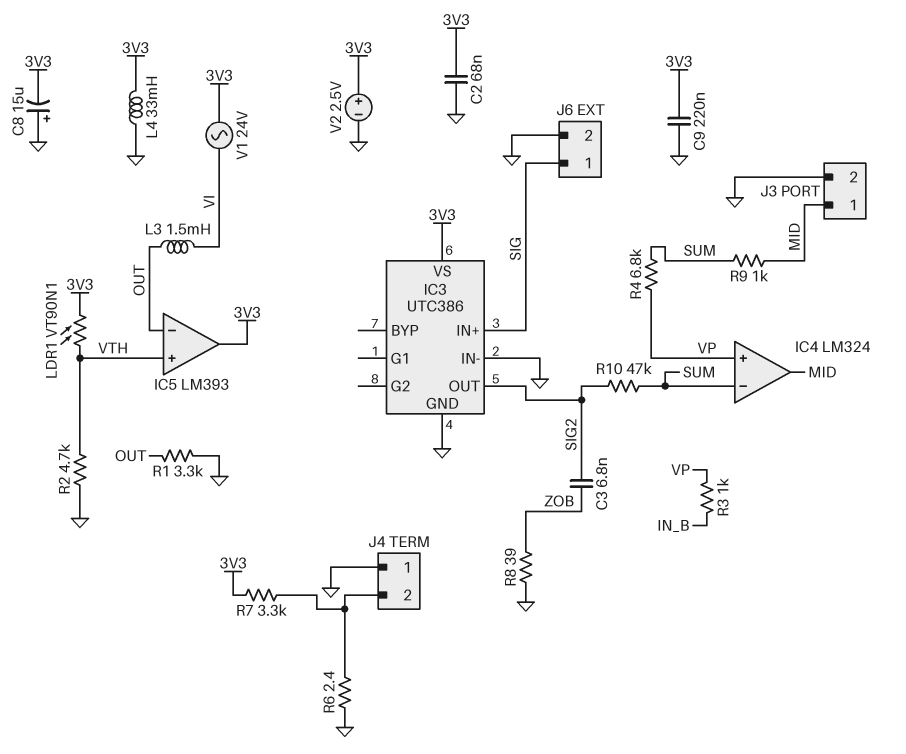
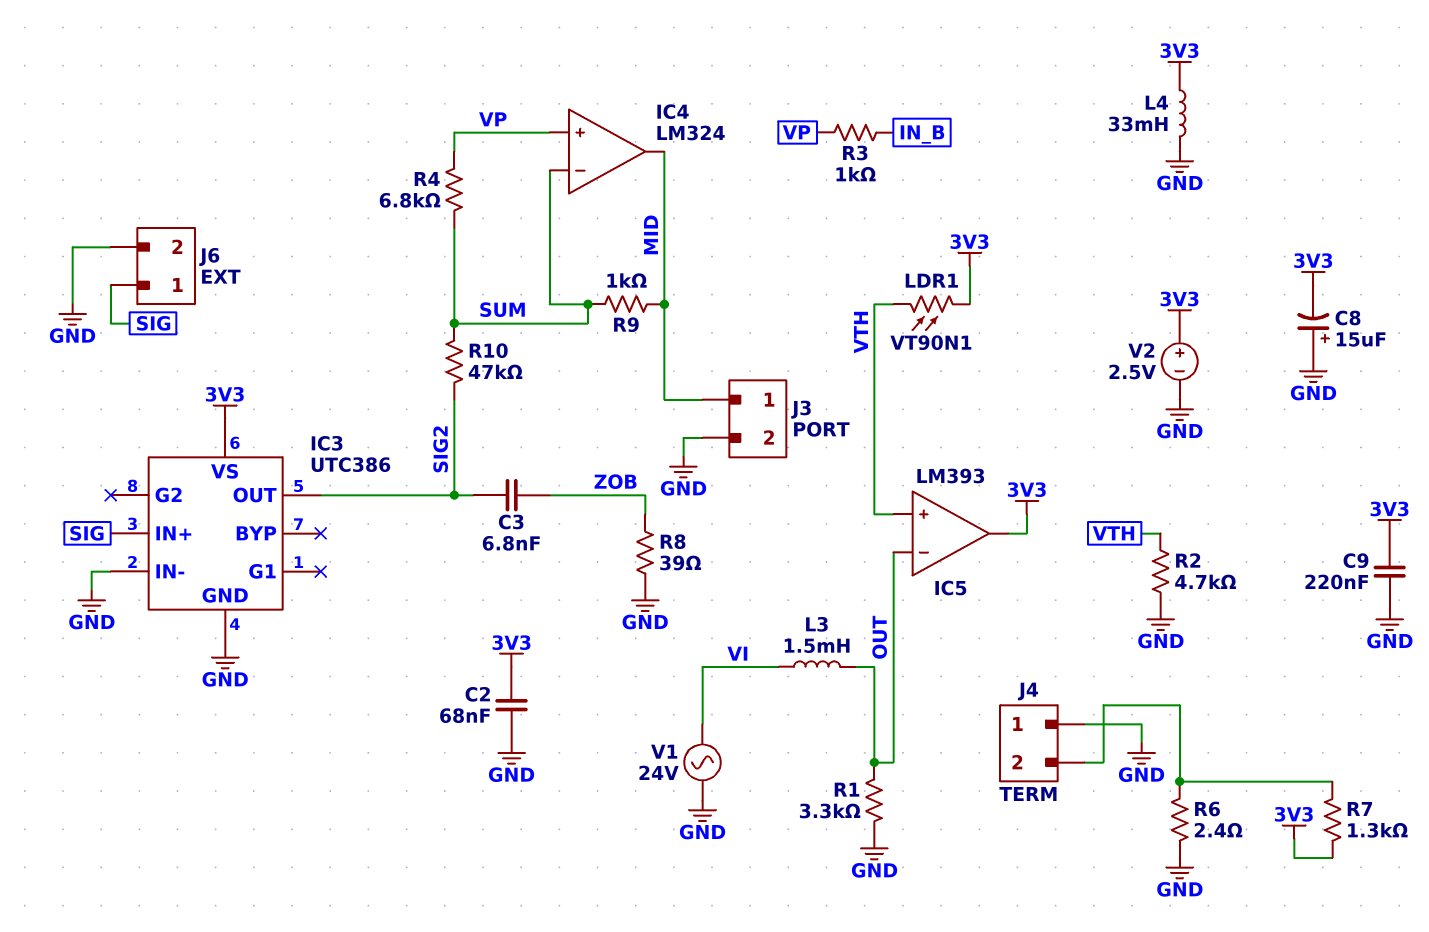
R7: 3.3k (3V3, J4/2) -> 1.3k (3V3, J4/2)
V1: AC 24V (3V3, VI) -> AC 24V (GND, VI)

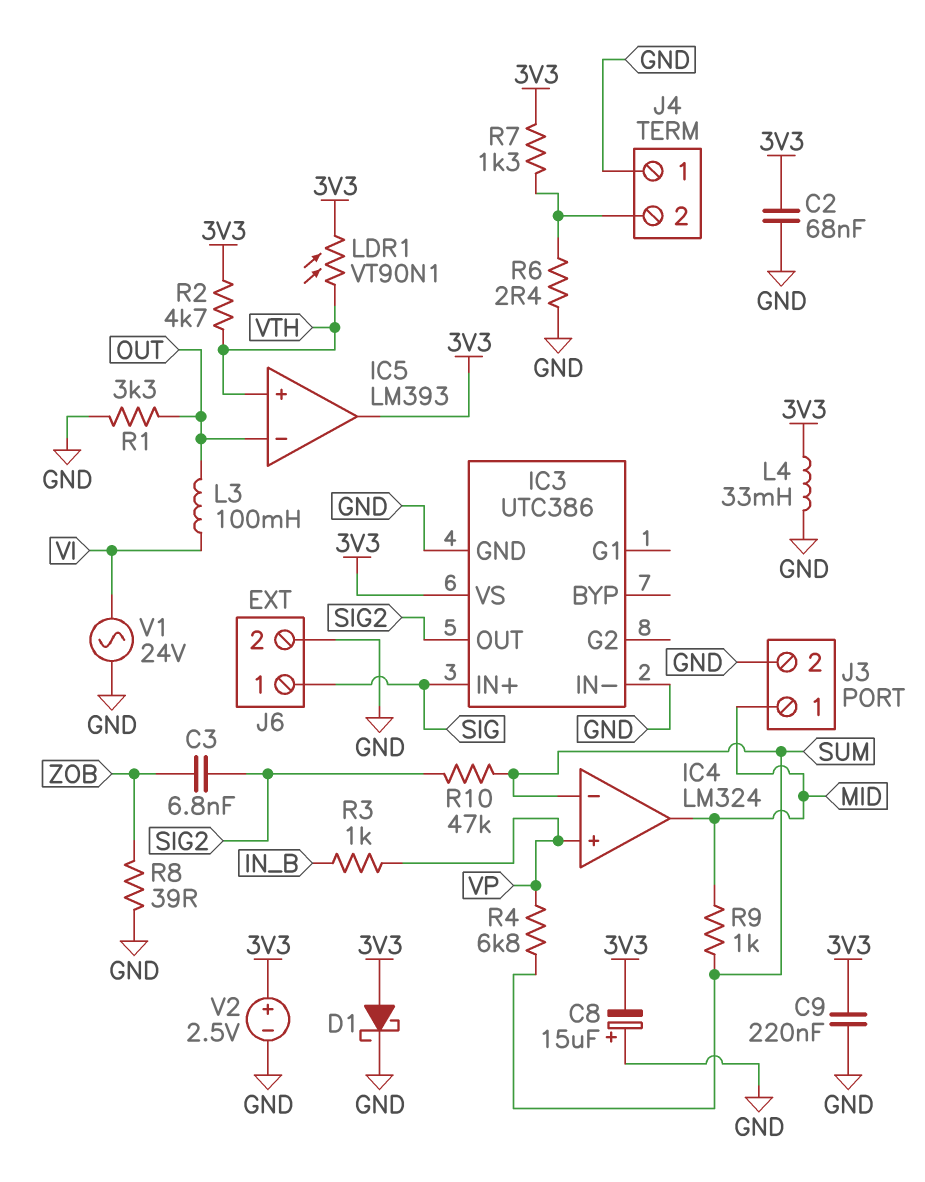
D1: none -> schottky (A 3V3, K GND)
L3: 1.5mH (OUT, VI) -> 100mH (OUT, VI)
R2: 4.7k (GND, VTH) -> 4.7k (3V3, VTH)

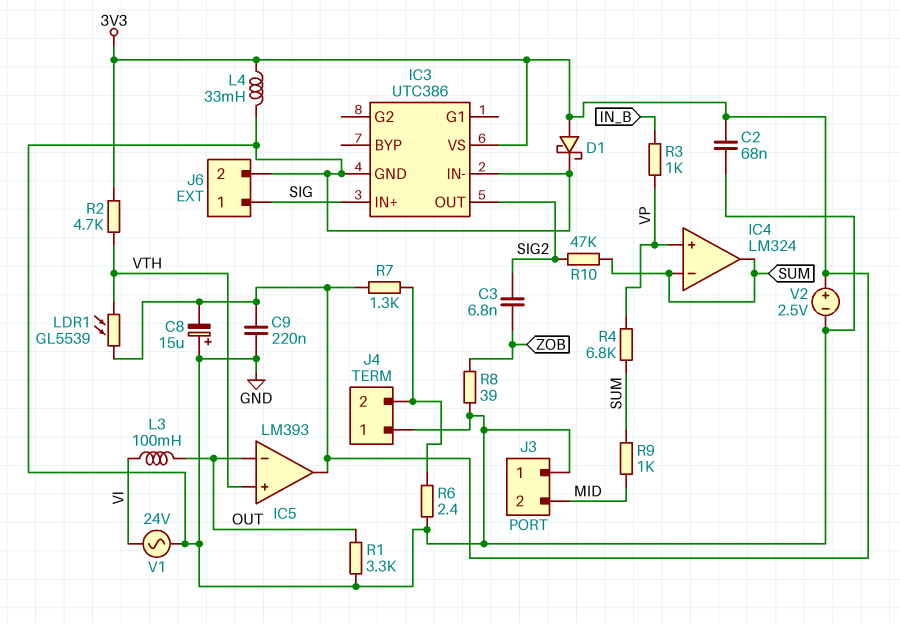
IC4 pin out: MID -> SUM
J3 pin 1: MID -> GND
J3 pin 2: GND -> MID
LDR1: VT90N1 (3V3, VTH) -> GL5539 (3V3, VTH)

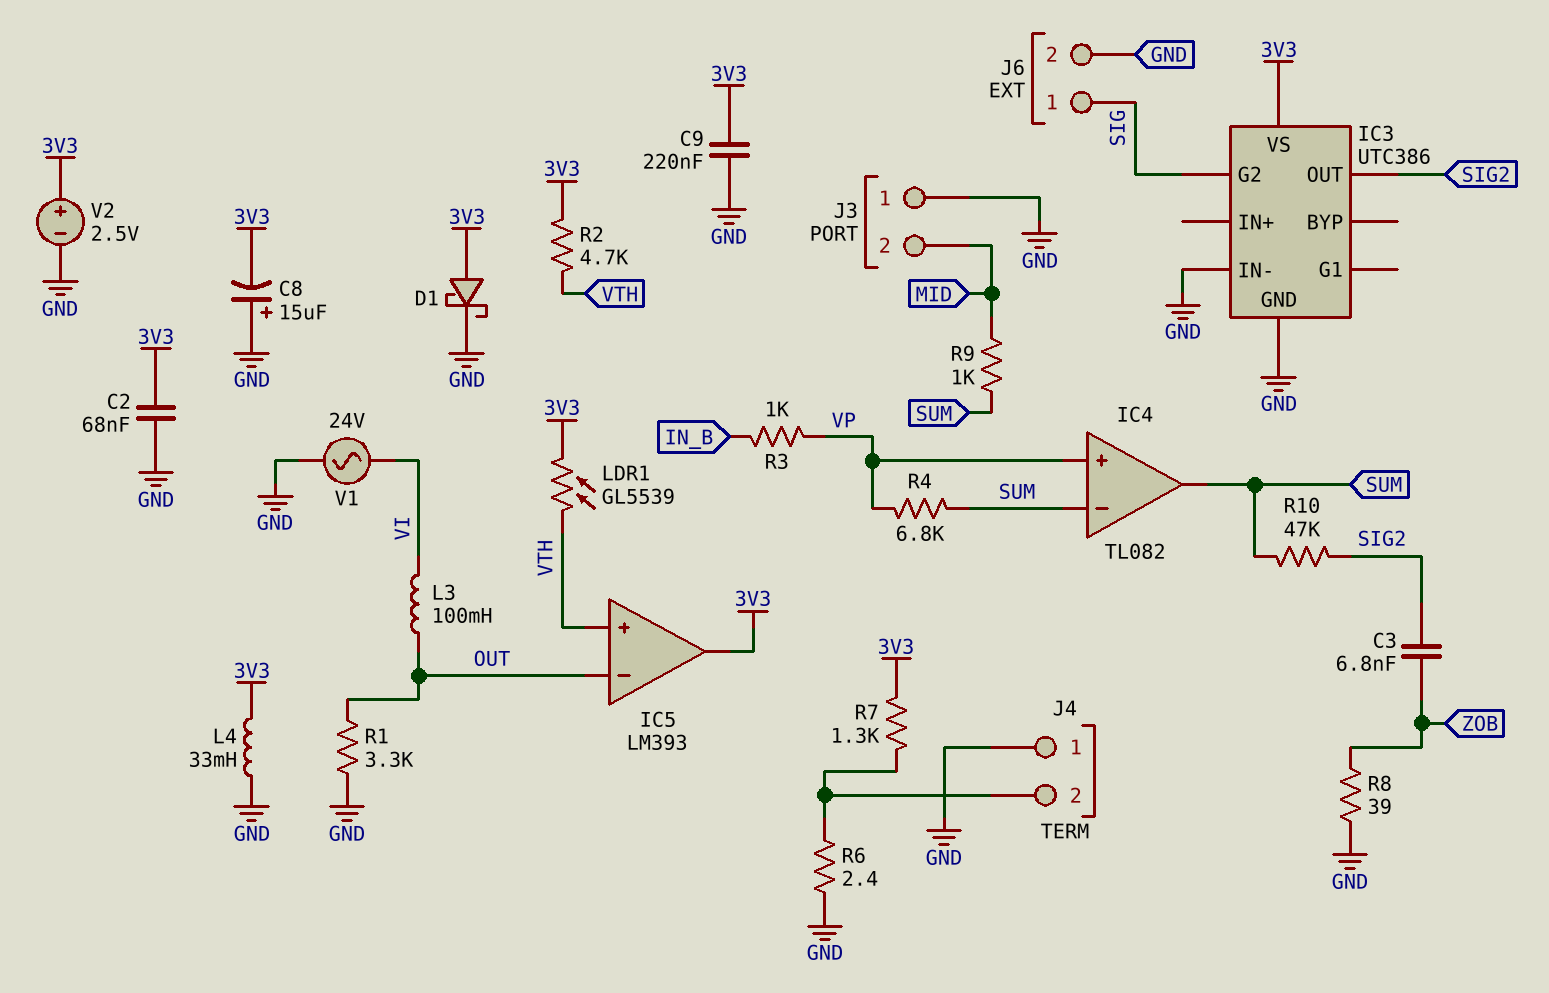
IC3 pin G2: none -> SIG
IC3 pin IN+: SIG -> none
IC4: LM324 -> TL082

